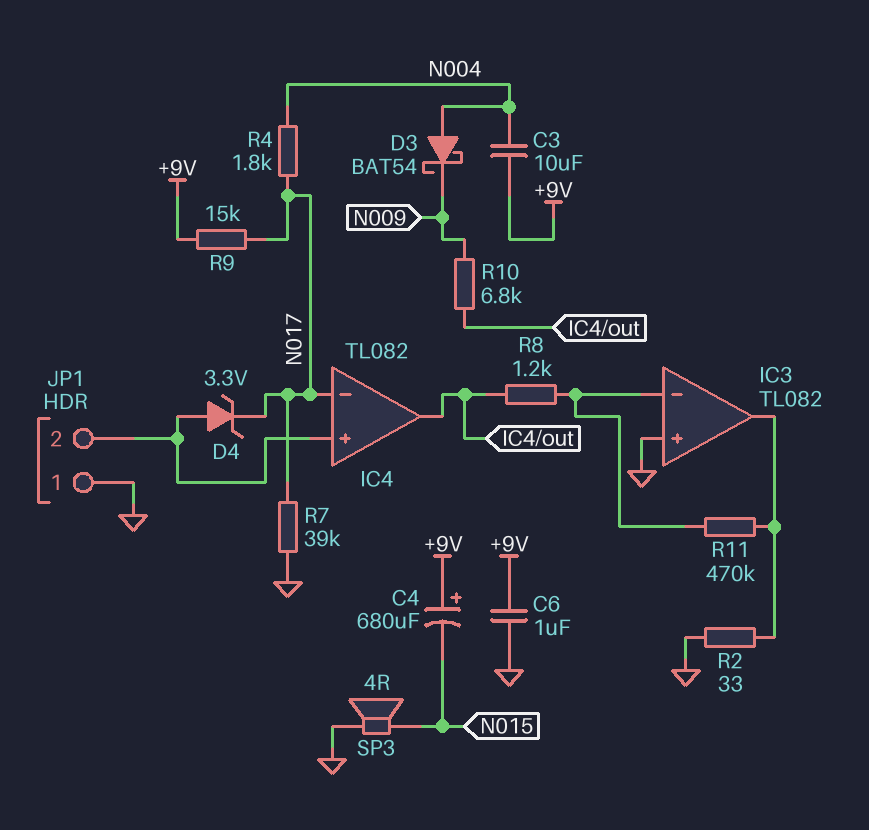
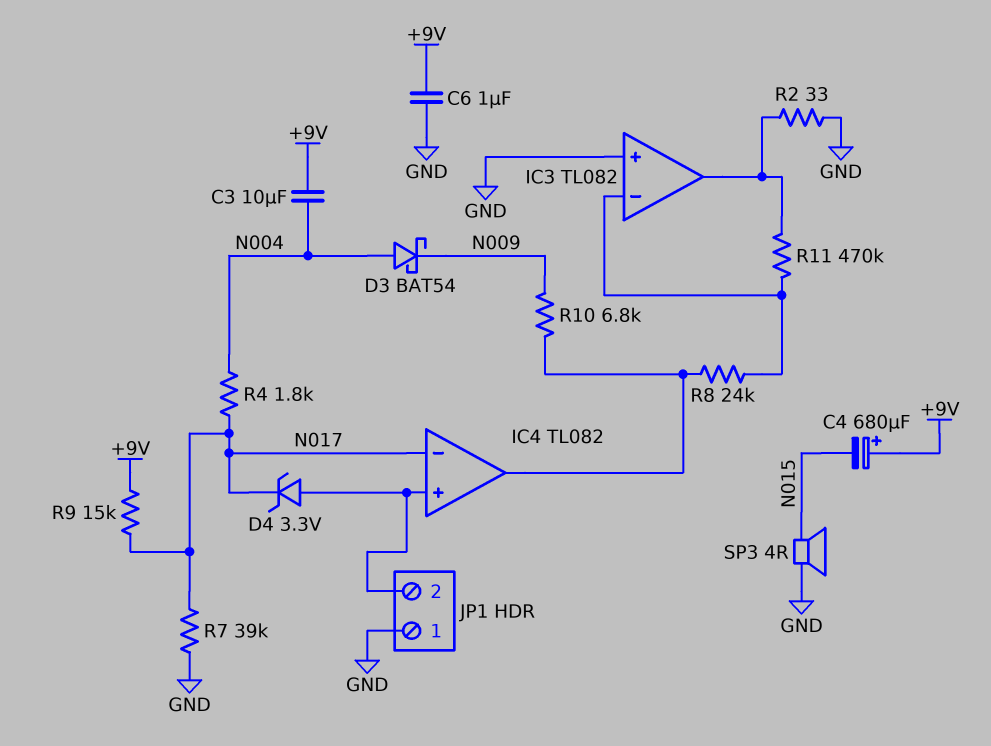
R8: 1.2k (IC3/in-, IC4/out) -> 24k (IC3/in-, IC4/out)

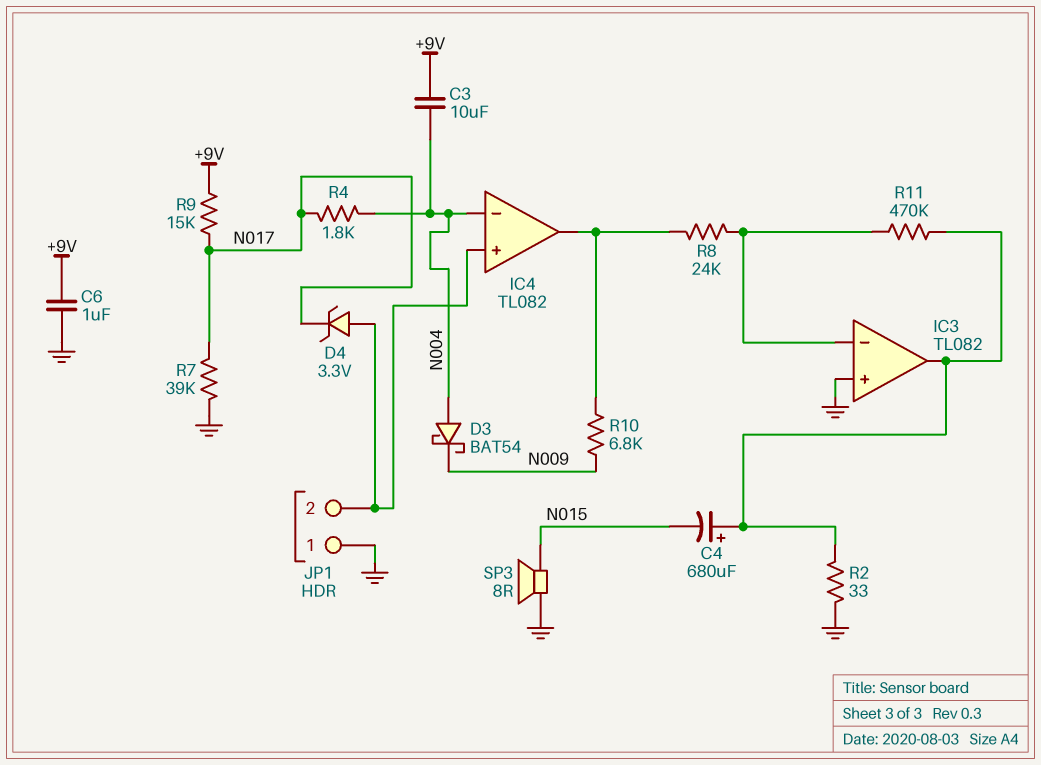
C4: 680uF (plus +9V, minus N015) -> 680uF (plus IC3/out, minus N015)
IC4 pin in-: N017 -> N004
SP3: speaker 4R (GND, N015) -> speaker 8R (GND, N015)

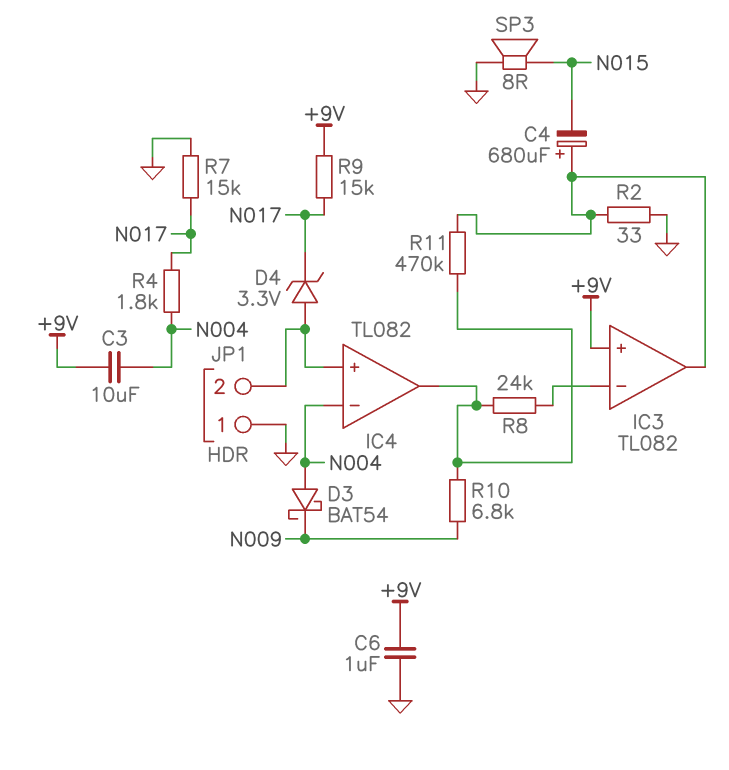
IC3 pin in+: GND -> +9V
R7: 39k (GND, N017) -> 15k (GND, N017)
R11: 470k (IC3/in-, IC3/out) -> 470k (IC3/out, IC4/out)

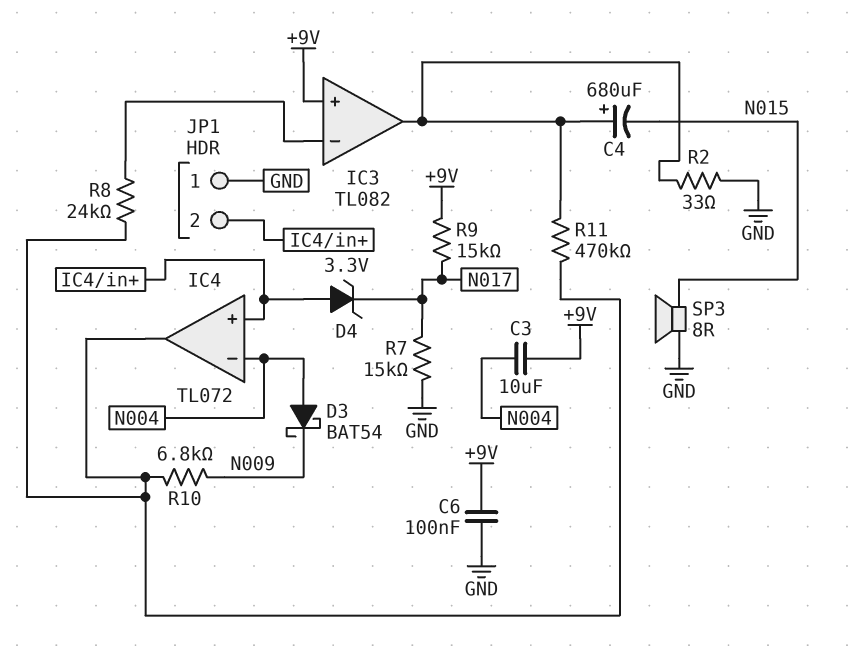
C6: 1uF (+9V, GND) -> 100nF (+9V, GND)
IC4: TL082 -> TL072
R4: 1.8k (N004, N017) -> none

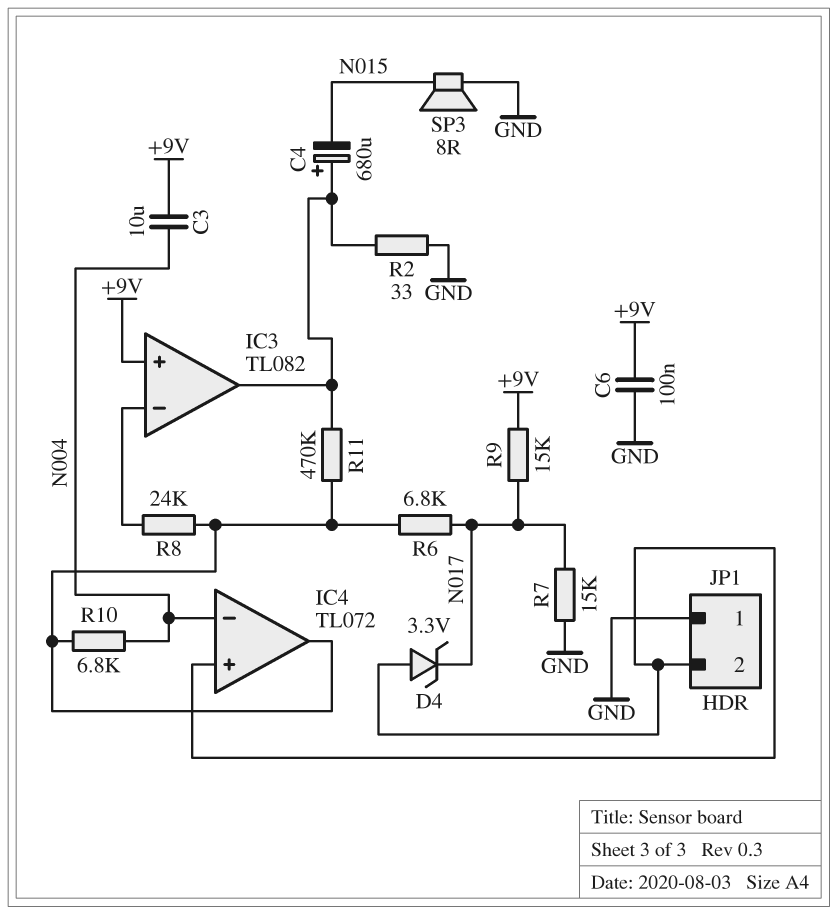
D3: schottky BAT54 (A N004, K N009) -> none
R6: none -> 6.8k (IC4/out, N017)
R10: 6.8k (IC4/out, N009) -> 6.8k (IC4/out, N004)

